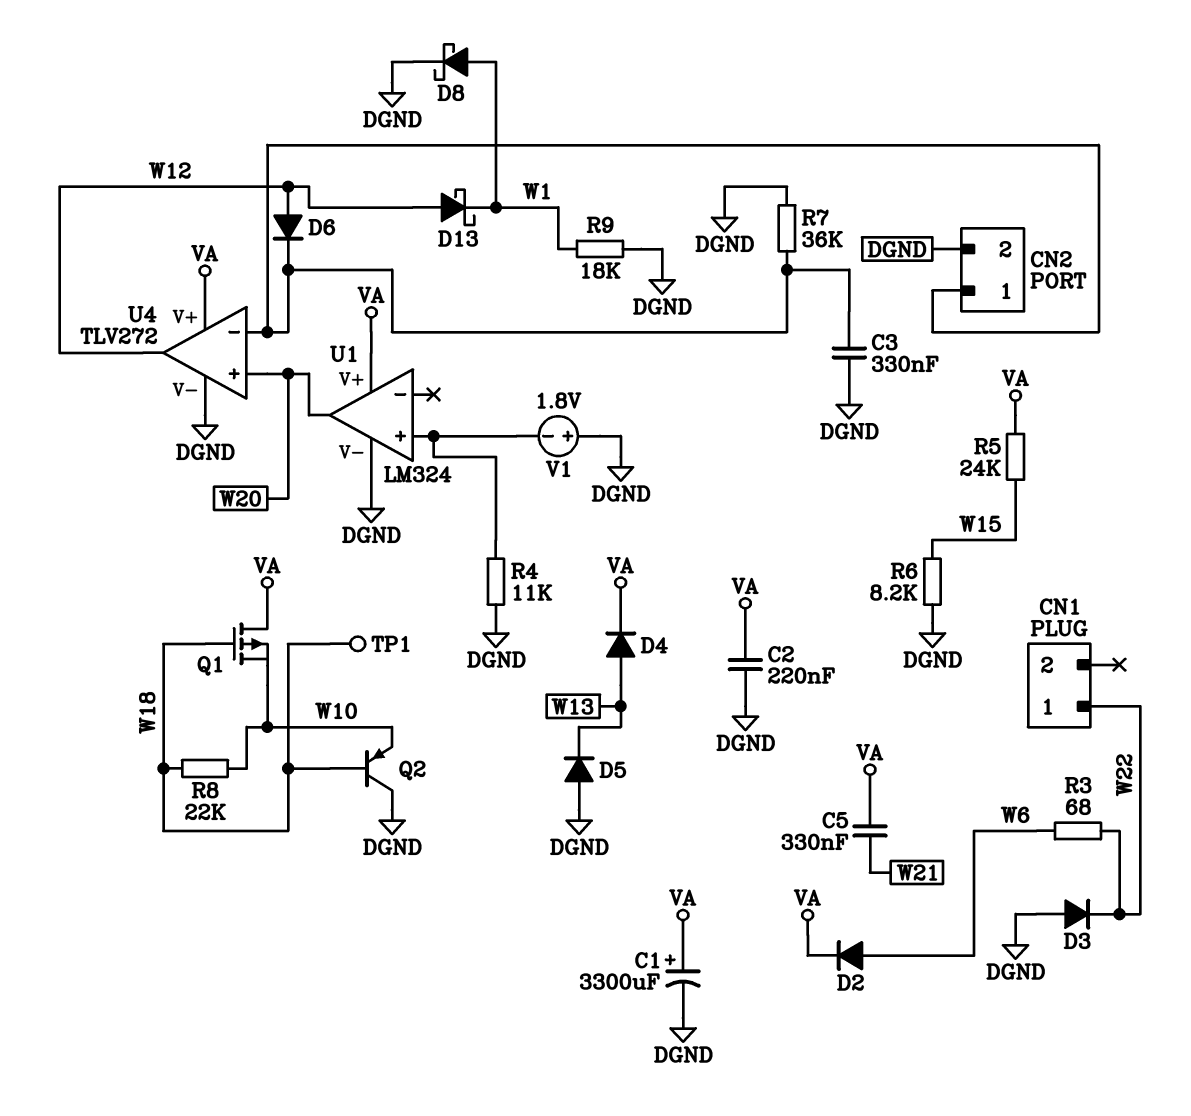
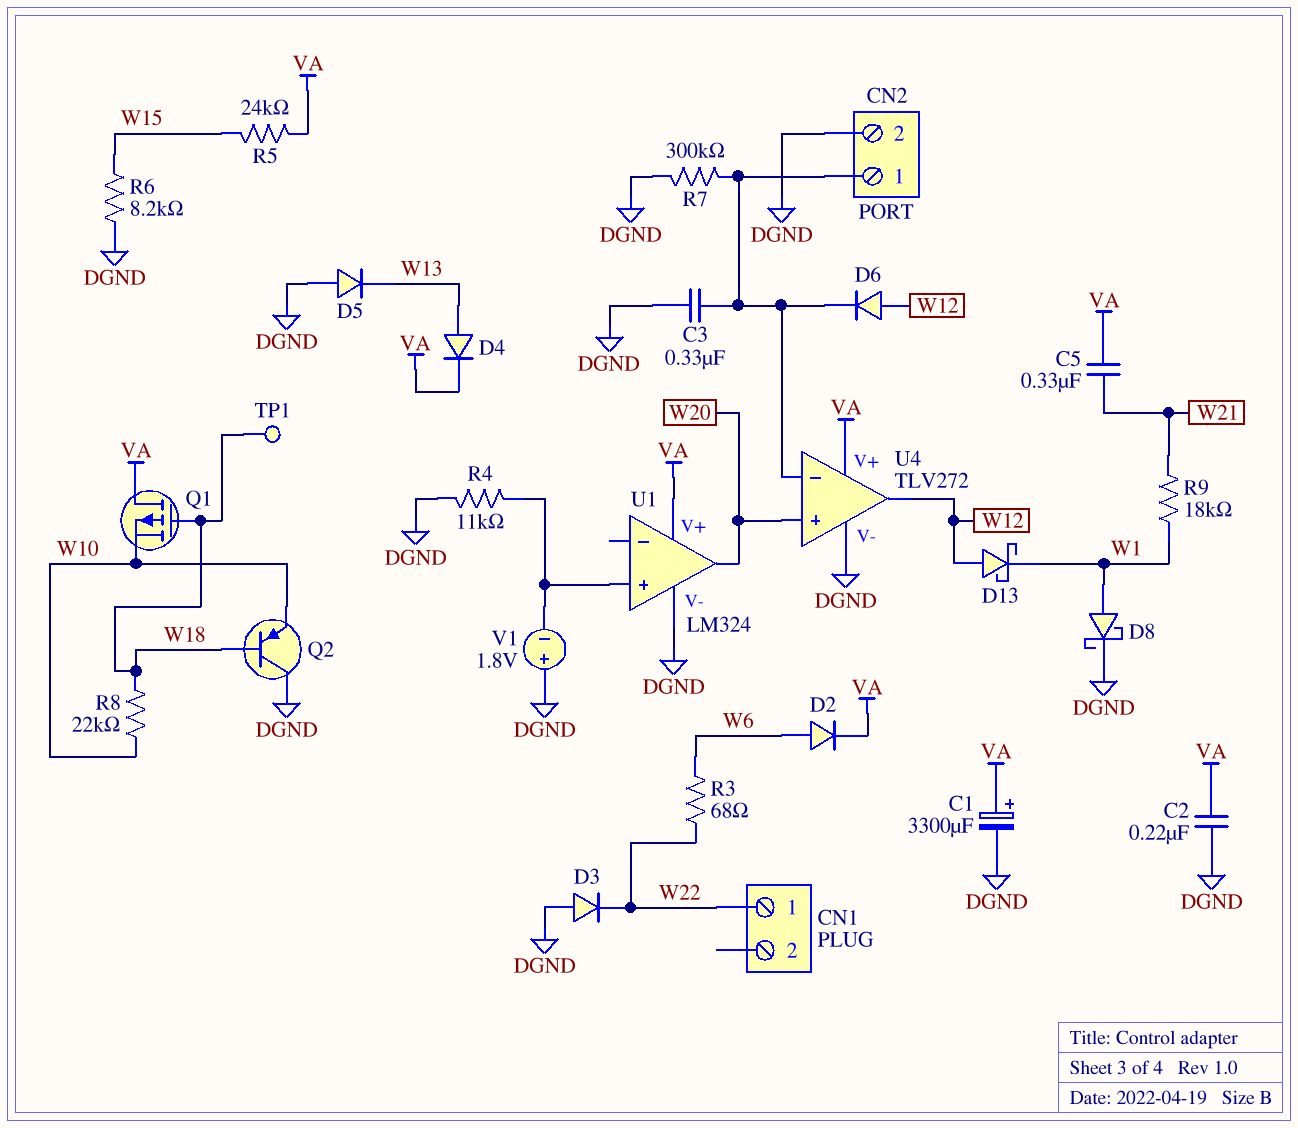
R7: 36k (CN2/1, DGND) -> 300k (CN2/1, DGND)
R9: 18k (DGND, W1) -> 18k (W1, W21)

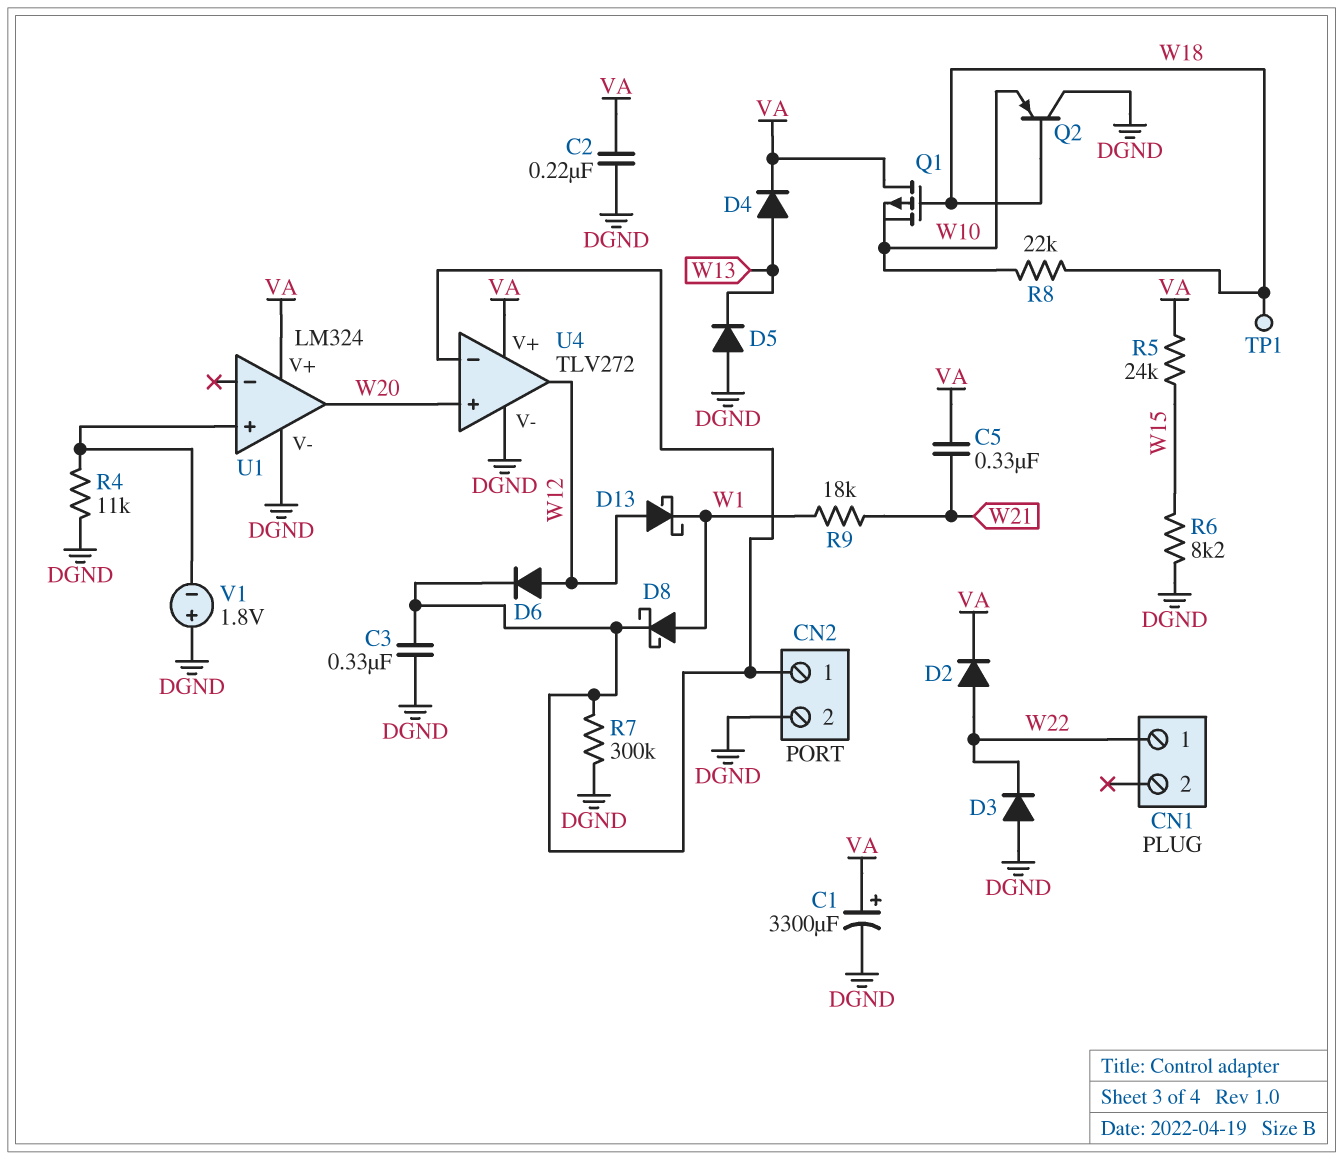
D2: diode (A W6, K VA) -> diode (A W22, K VA)
D8: schottky (A W1, K DGND) -> schottky (A W1, K CN2/1)
R3: 68 (W6, W22) -> none

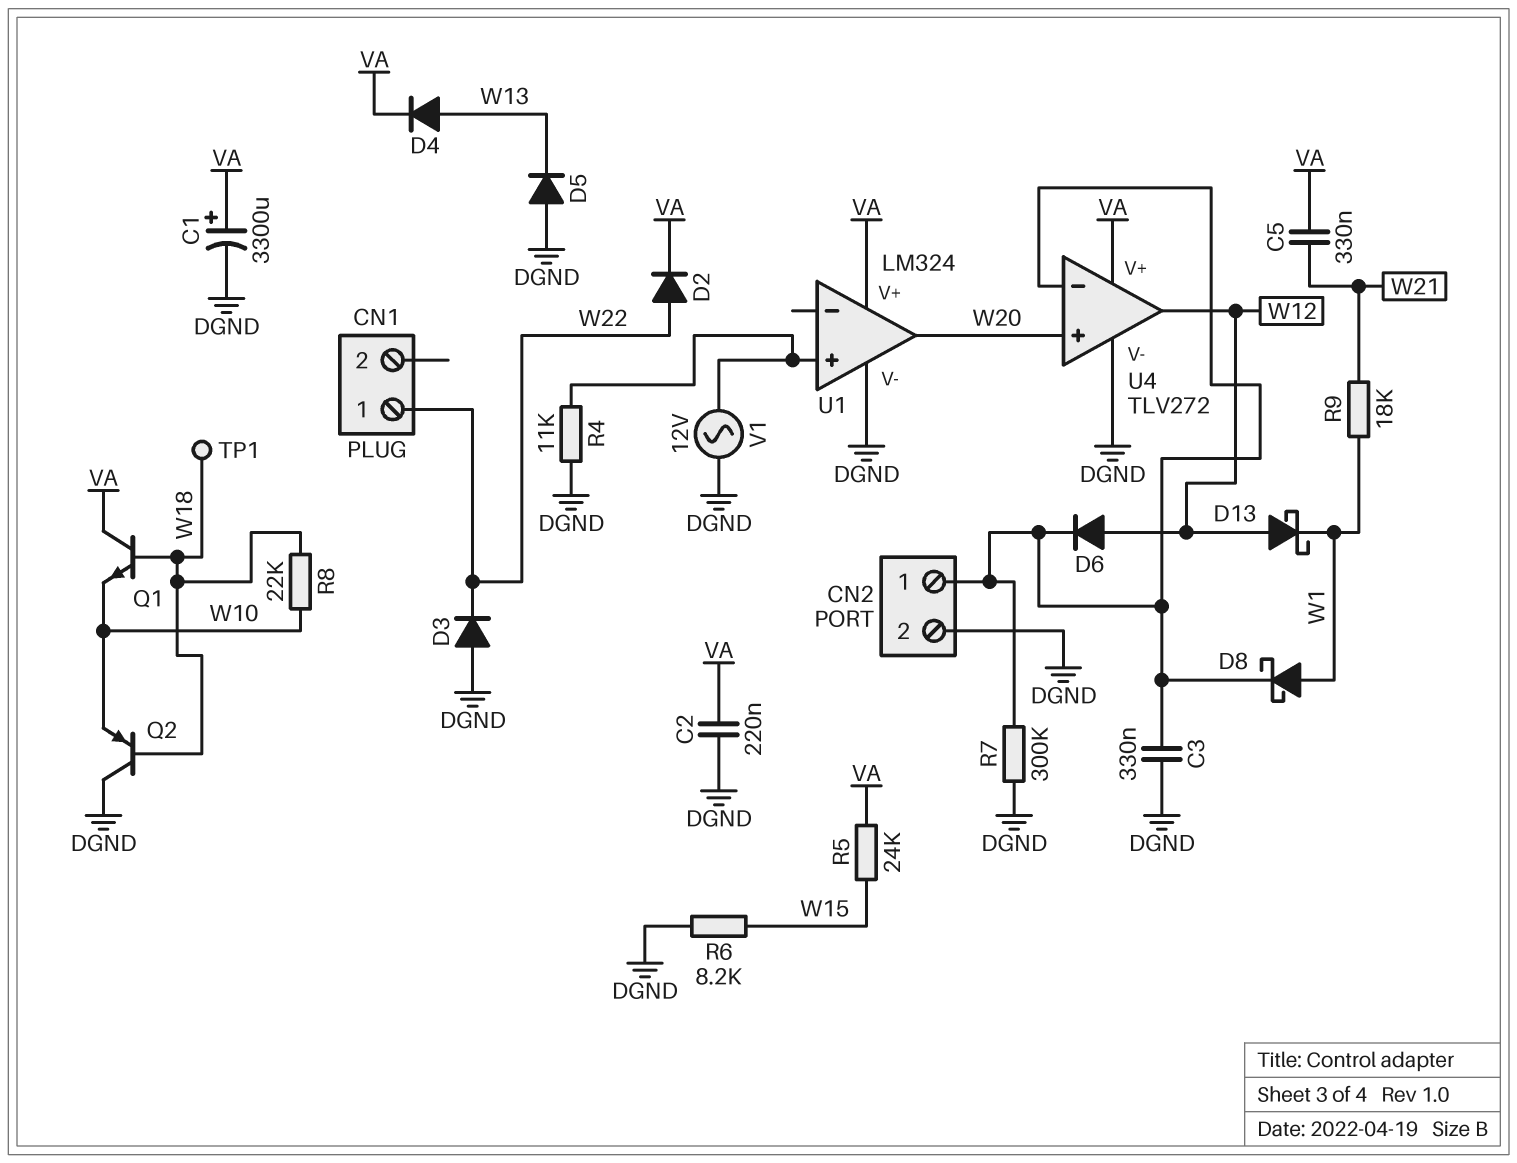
Q1: PMOS (G W18, D VA, S W10) -> NPN (B W18, C VA, E W10)
V1: 1.8V (plus DGND, minus U1/in+) -> AC 12V (DGND, U1/in+)

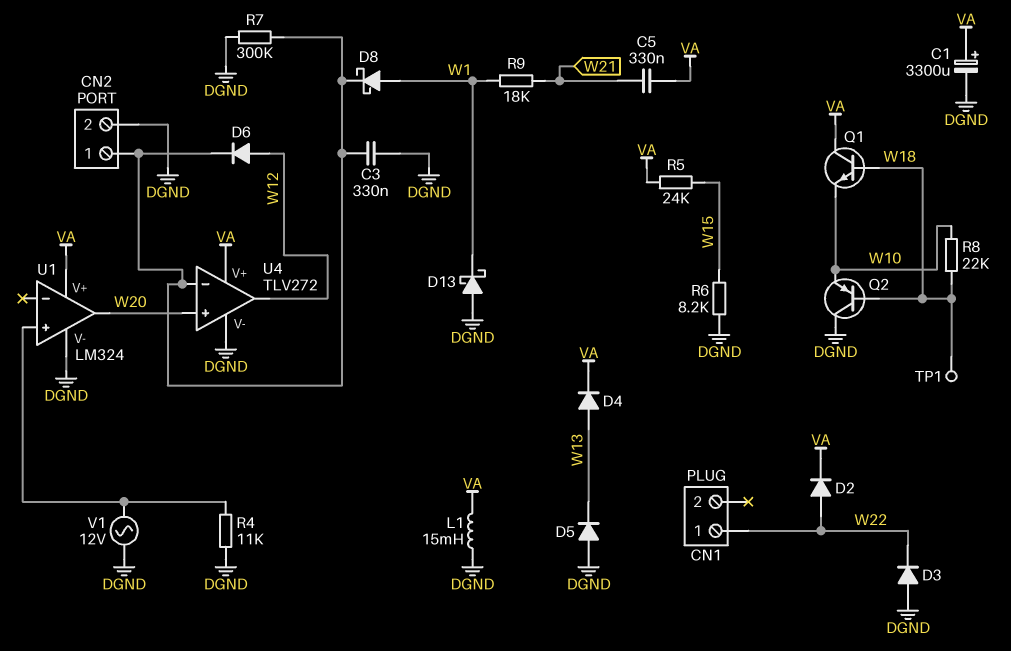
C2: 220nF (DGND, VA) -> none
D13: schottky (A W12, K W1) -> schottky (A DGND, K W1)
L1: none -> 15mH (DGND, VA)

